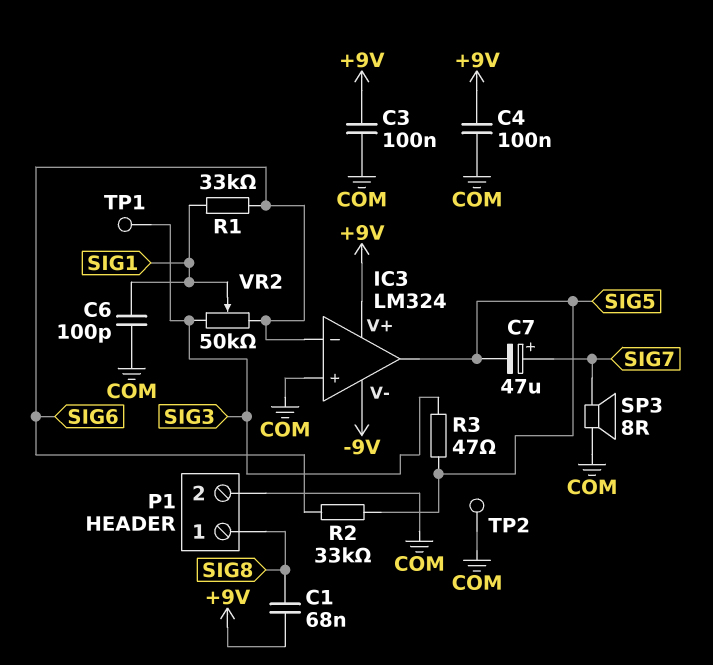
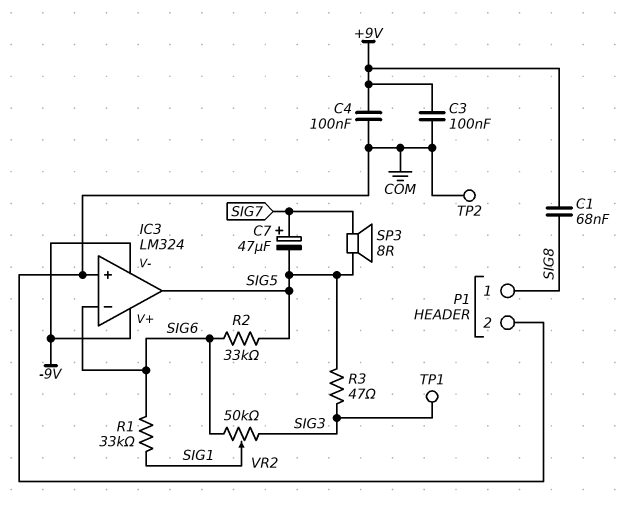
C6: 100pF (COM, SIG1) -> none
IC3 pin V+: +9V -> -9V
SP3: speaker 8R (COM, SIG7) -> speaker 8R (SIG5, SIG7)

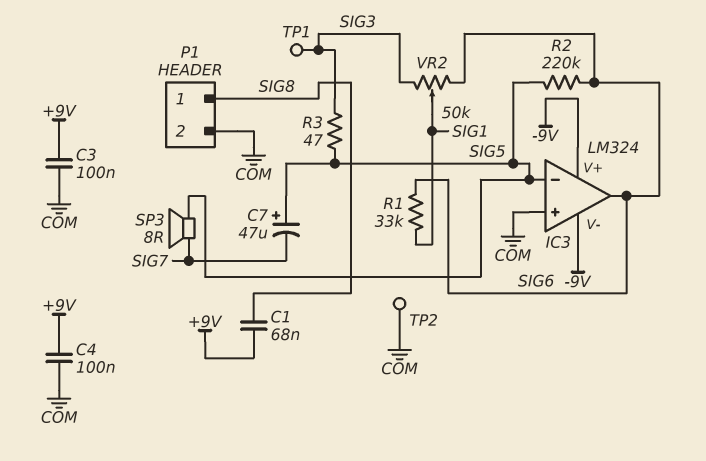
C7: 47uF (plus SIG7, minus SIG5) -> 47uF (plus SIG5, minus SIG7)
IC3 pin in-: SIG6 -> SIG5
IC3 pin out: SIG5 -> SIG6
R2: 33k (SIG5, SIG6) -> 220k (SIG5, SIG6)

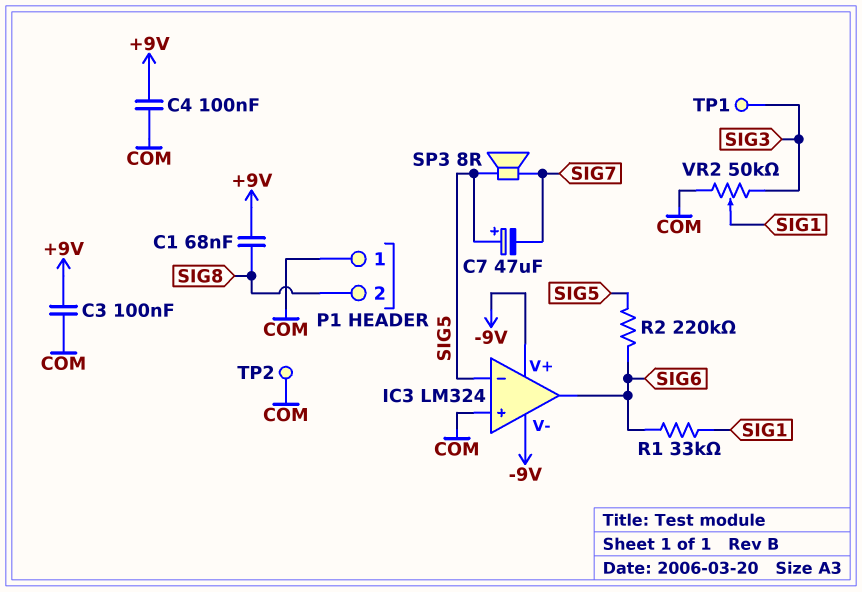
P1 pin 1: SIG8 -> COM
P1 pin 2: COM -> SIG8
R3: 47 (SIG3, SIG5) -> none
VR2: 50k (SIG3, SIG6, wiper SIG1) -> 50k (COM, SIG3, wiper SIG1)

